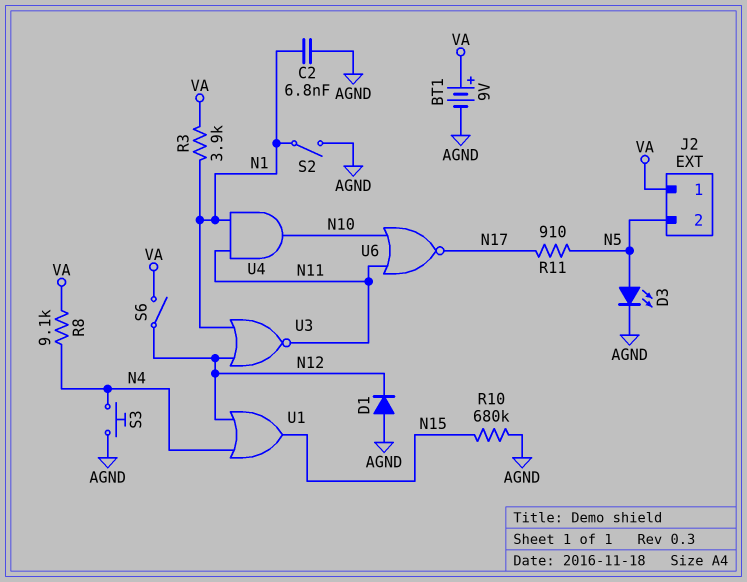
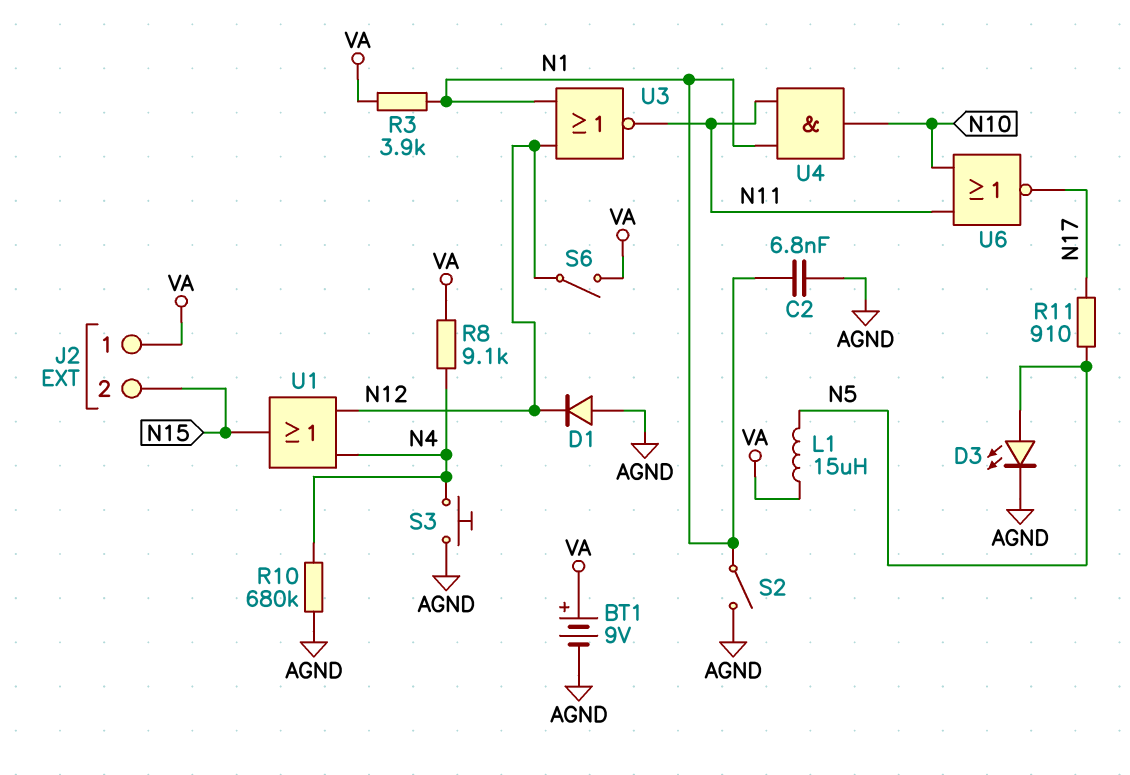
J2 pin 2: N5 -> N15
L1: none -> 15uH (N5, VA)
R10: 680k (AGND, N15) -> 680k (AGND, N4)

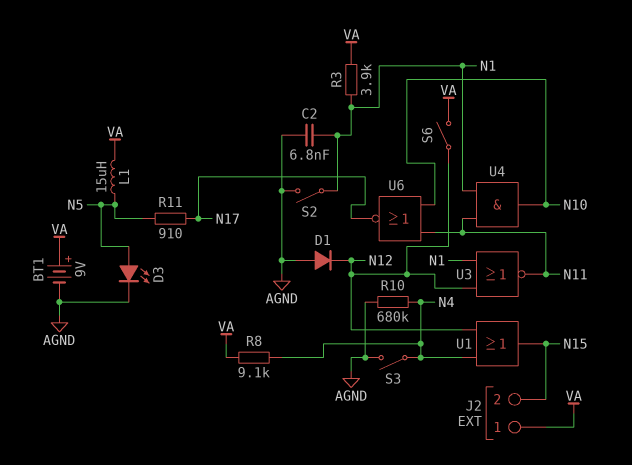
S3: button (AGND, N4) -> switch (AGND, N4)

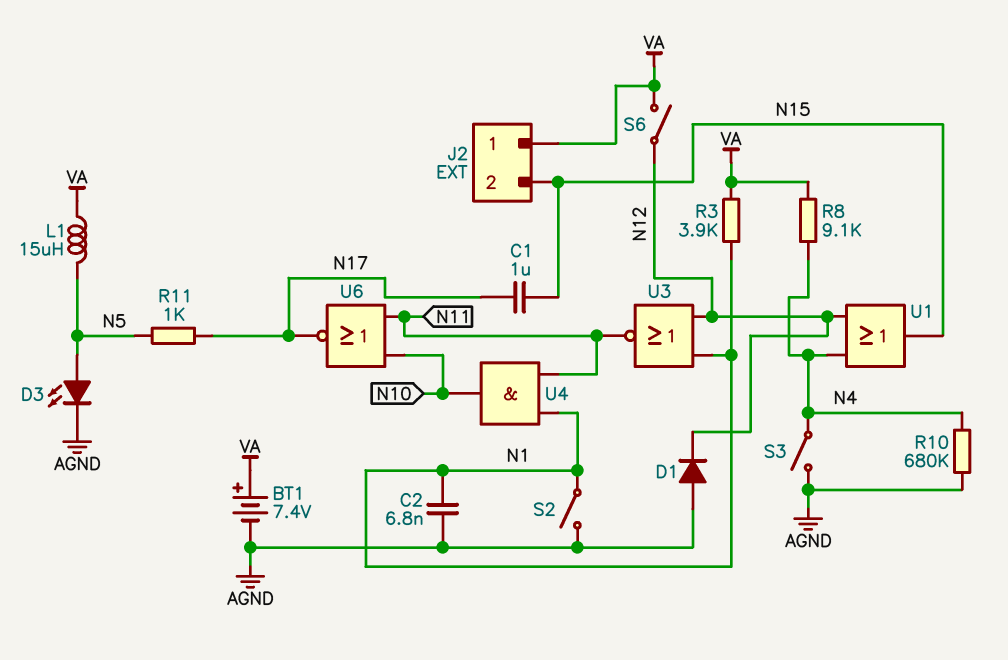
BT1: 9V (plus VA, minus AGND) -> 7.4V (plus VA, minus AGND)
C1: none -> 1uF (N15, N17)
R11: 910 (N5, N17) -> 1k (N5, N17)

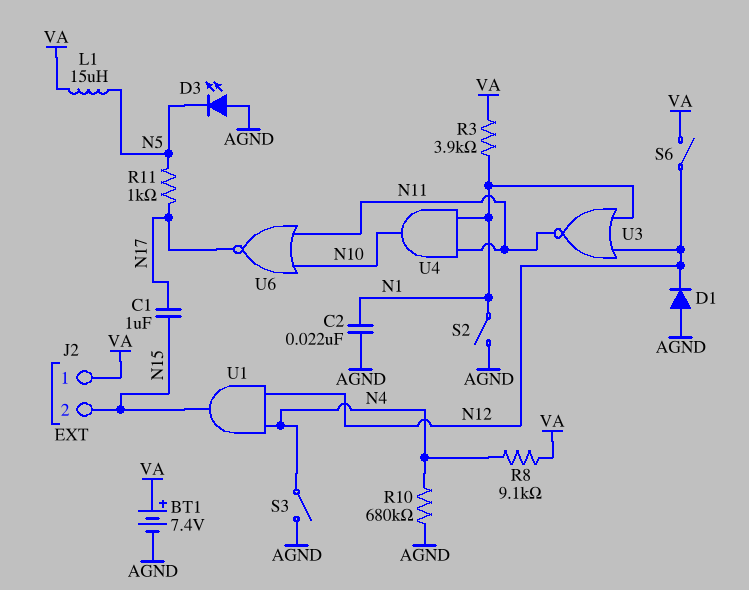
C2: 6.8nF (AGND, N1) -> 22nF (AGND, N1)
D3: LED (A N5, K AGND) -> LED (A AGND, K N5)
U1: OR (in N4, in N12, out N15) -> AND (in N4, in N12, out N15)

